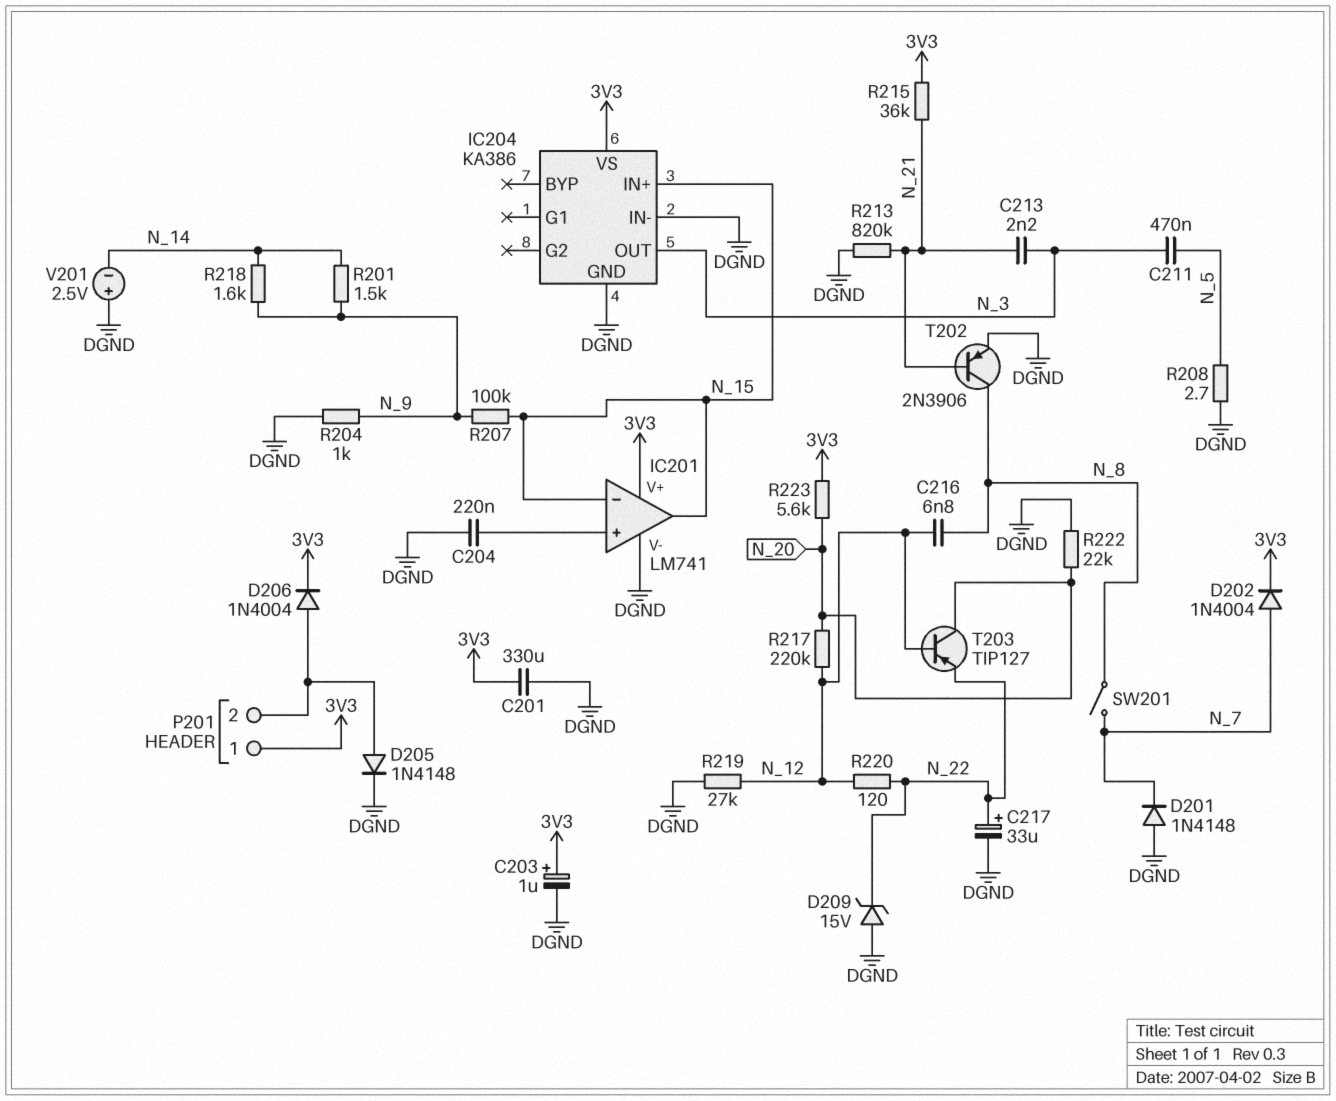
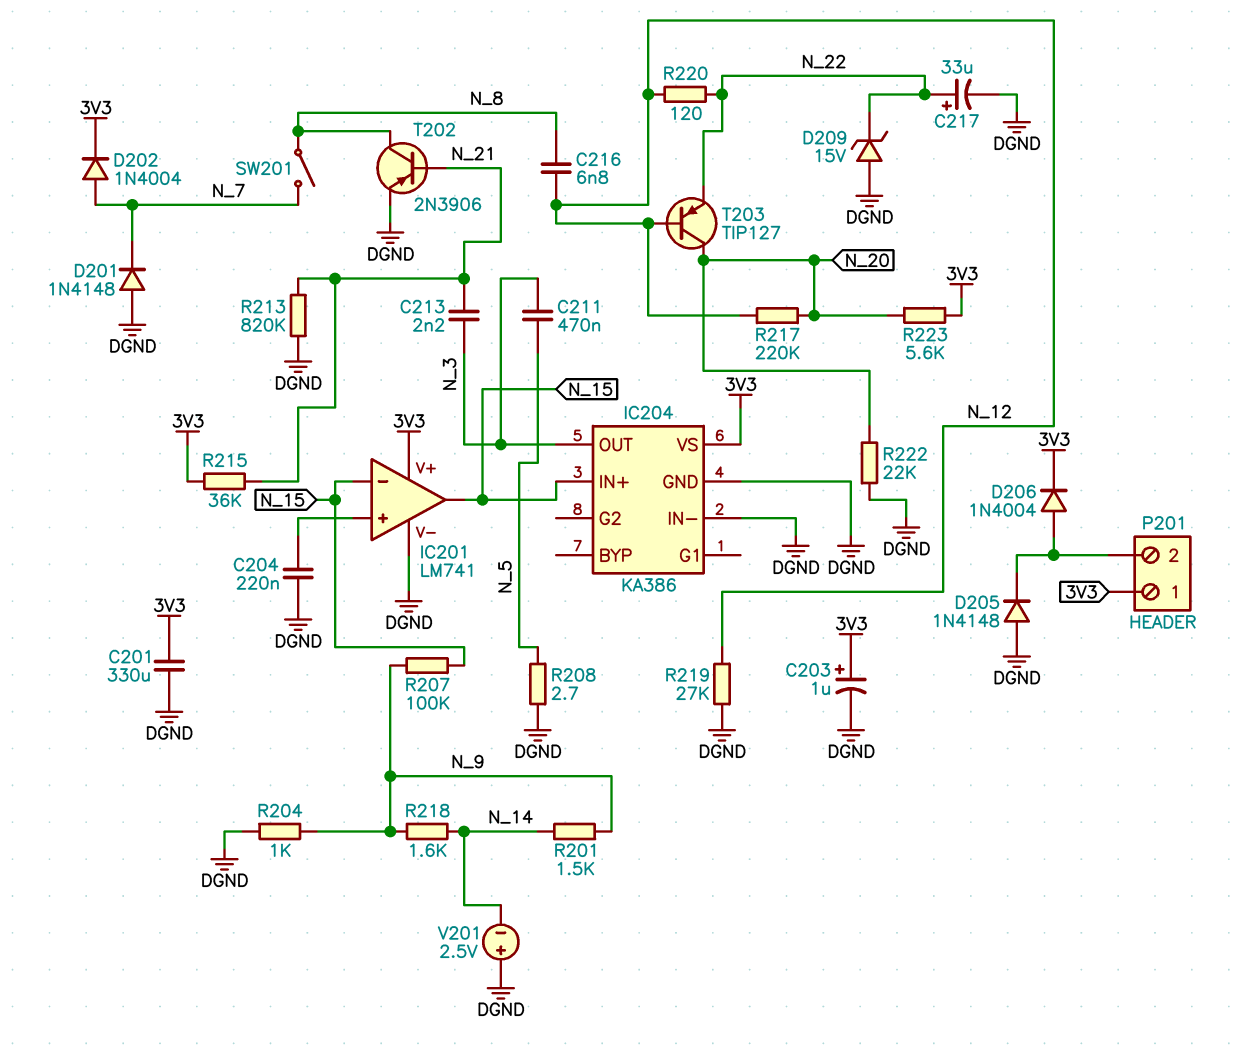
D205: diode 1N4148 (A P201/2, K DGND) -> diode 1N4148 (A DGND, K P201/2)

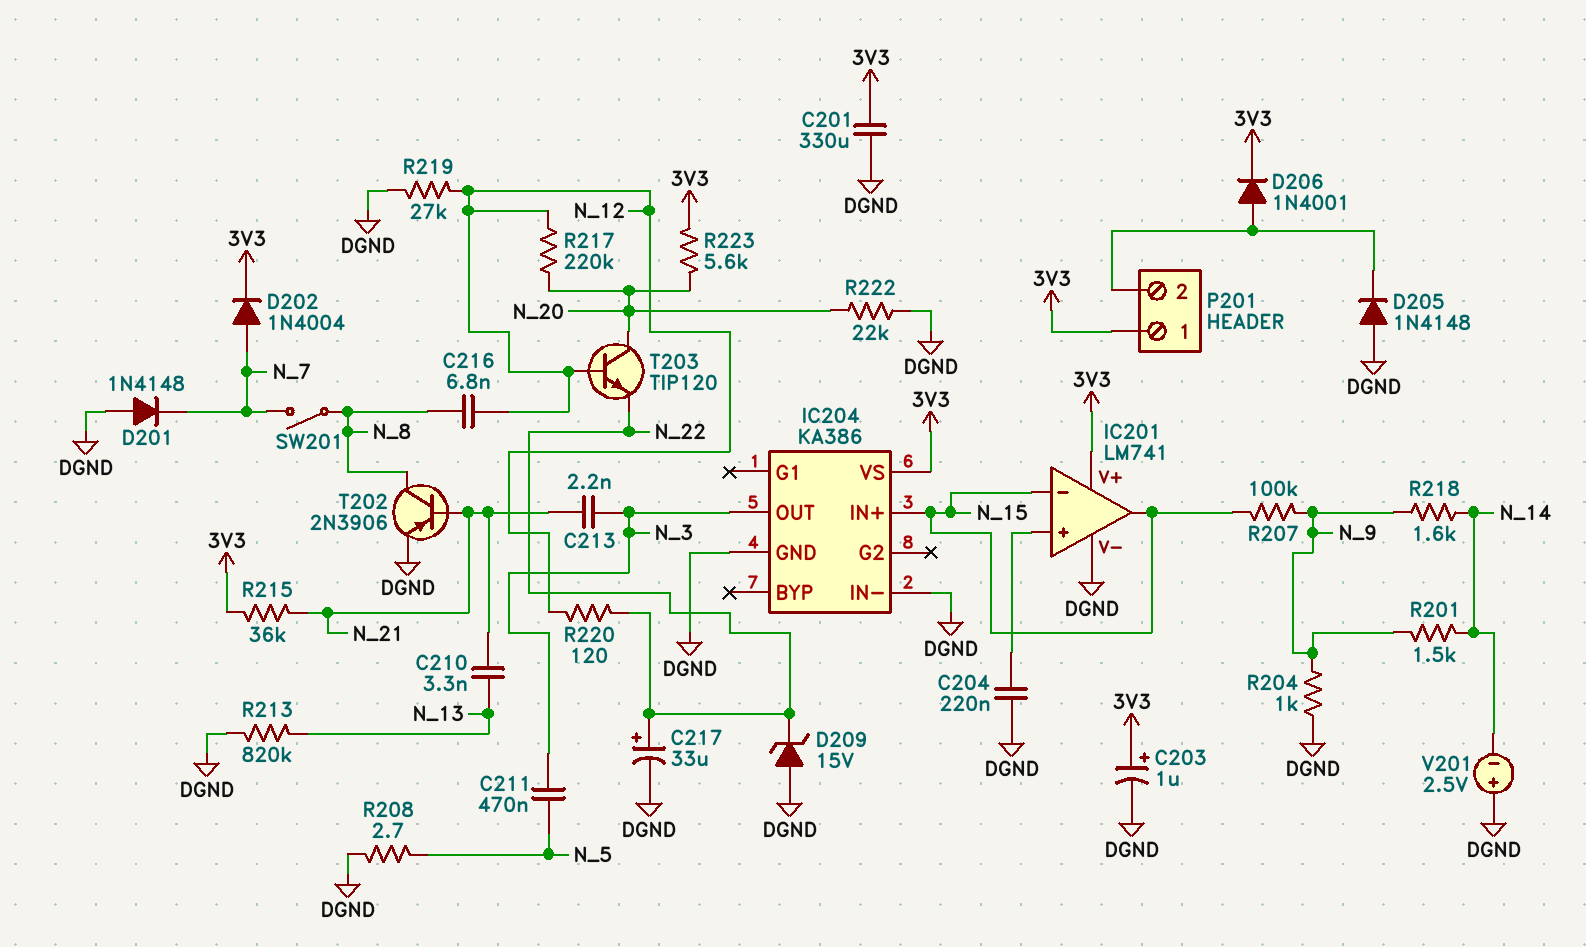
C210: none -> 3.3nF (N_13, N_21)
D206: diode 1N4004 (A P201/2, K 3V3) -> diode 1N4001 (A P201/2, K 3V3)
R213: 820k (DGND, N_21) -> 820k (DGND, N_13)
T203: PNP TIP127 (B N_12, C N_20, E N_22) -> NPN TIP120 (B N_12, C N_20, E N_22)

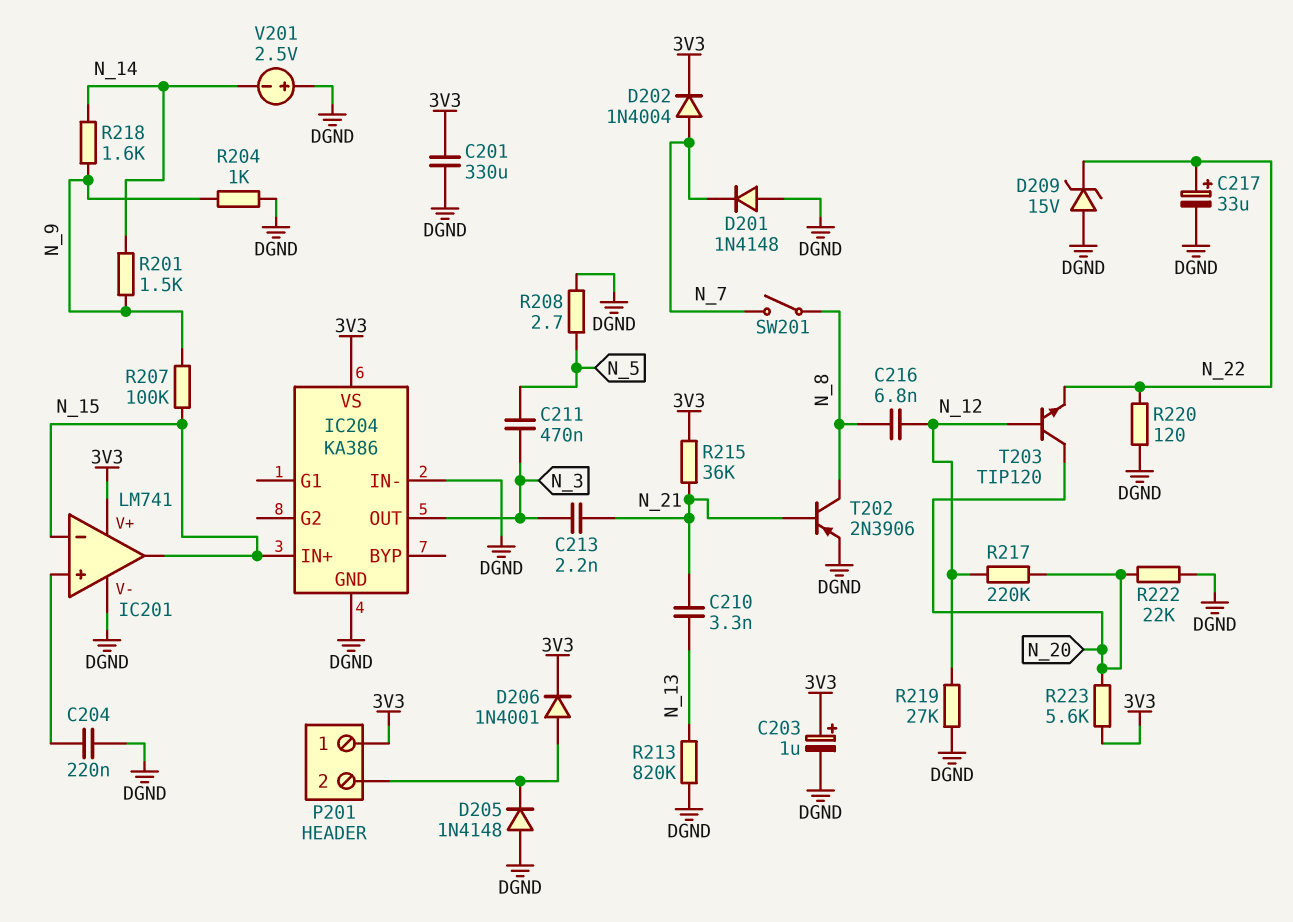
R220: 120 (N_12, N_22) -> 120 (DGND, N_22)

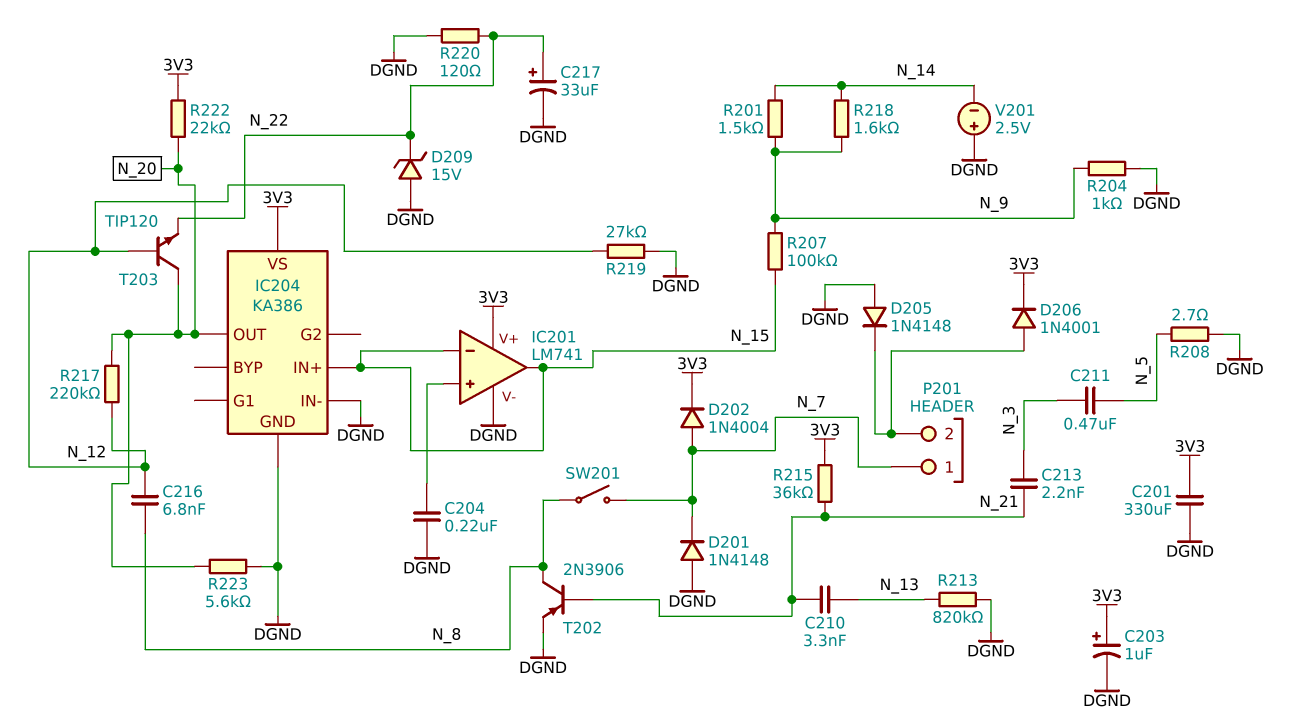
IC204 pin OUT: N_3 -> N_20
P201 pin 1: 3V3 -> N_7
R222: 22k (DGND, N_20) -> 22k (3V3, N_20)
R223: 5.6k (3V3, N_20) -> 5.6k (DGND, N_20)

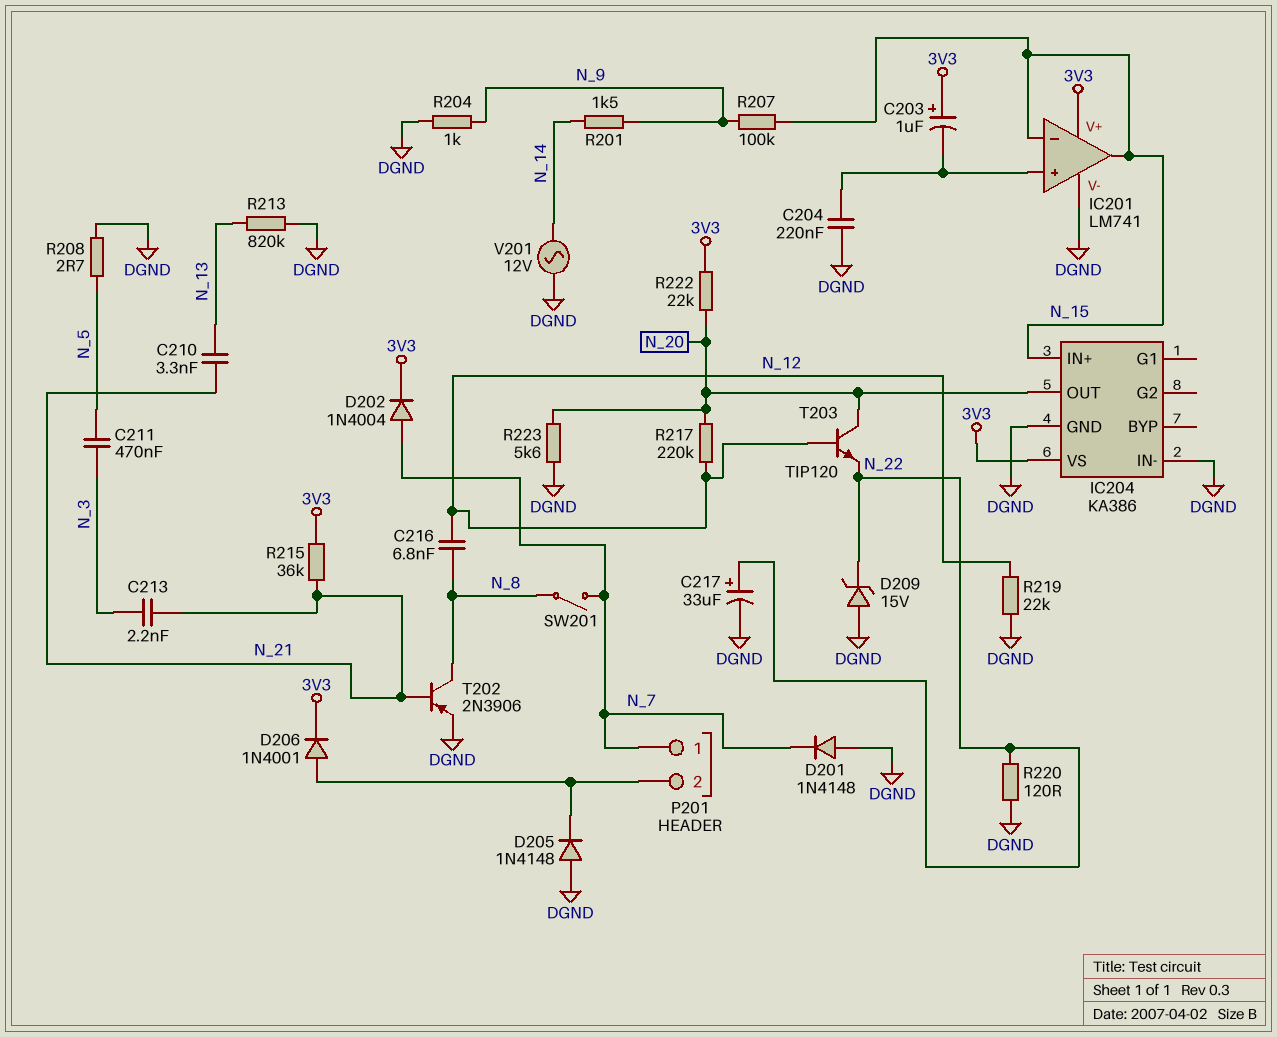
C201: 330uF (3V3, DGND) -> none
C203: 1uF (plus 3V3, minus DGND) -> 1uF (plus 3V3, minus IC201/in+)
R218: 1.6k (N_9, N_14) -> none
R219: 27k (DGND, N_12) -> 22k (DGND, N_12)
V201: 2.5V (plus DGND, minus N_14) -> AC 12V (DGND, N_14)

